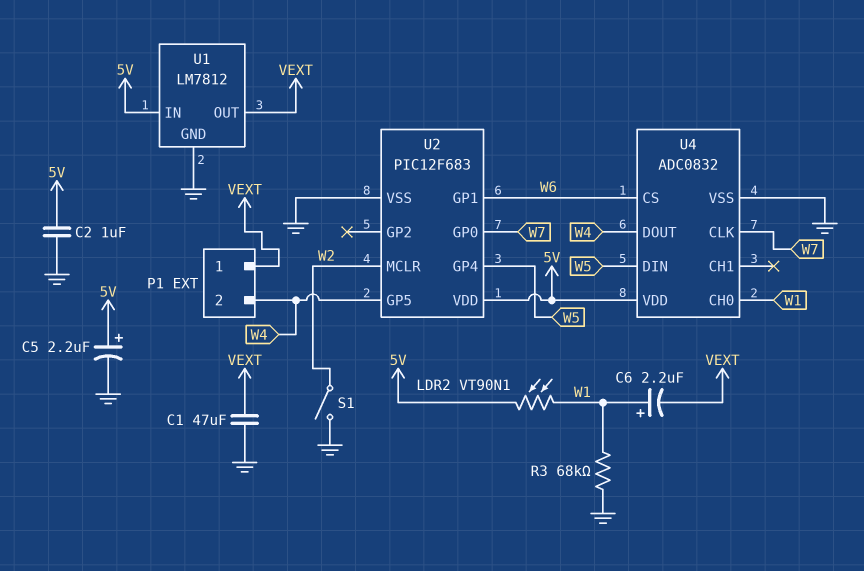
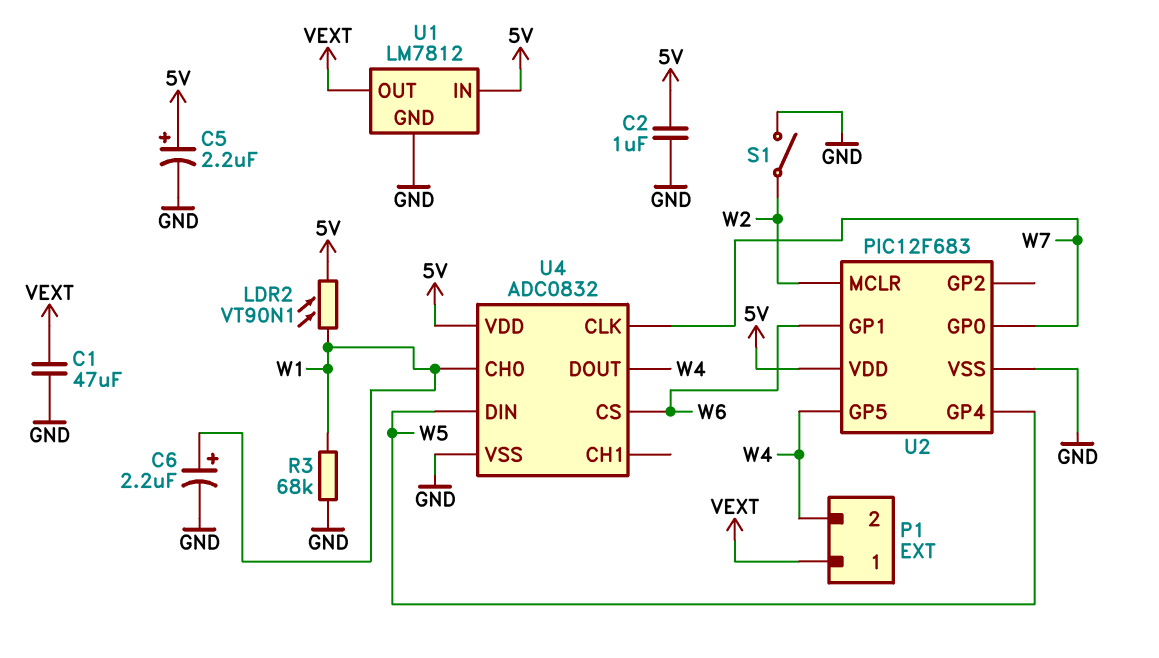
C6: 2.2uF (plus W1, minus VEXT) -> 2.2uF (plus W1, minus GND)

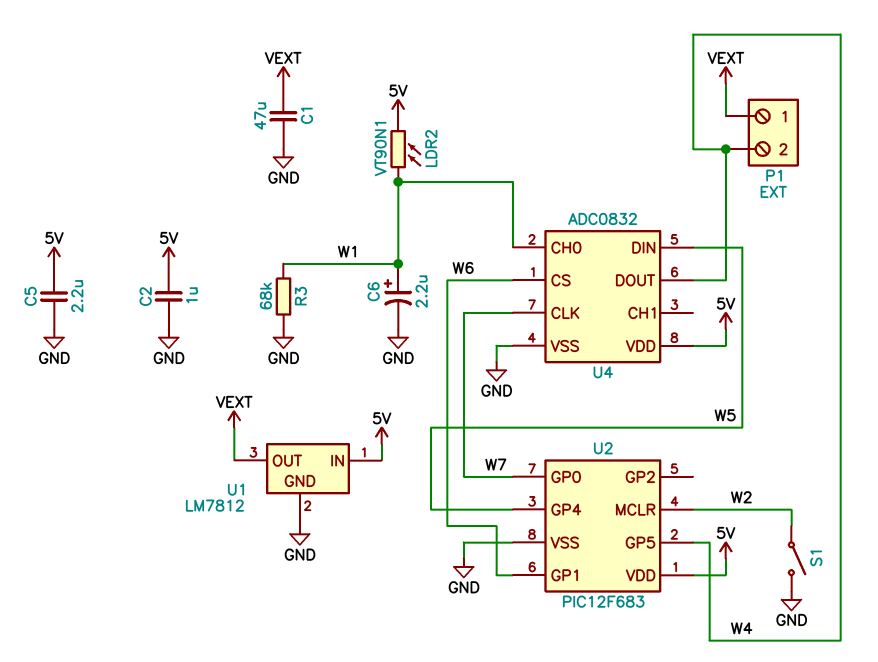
C5: 2.2uF (plus 5V, minus GND) -> 2.2uF (5V, GND)

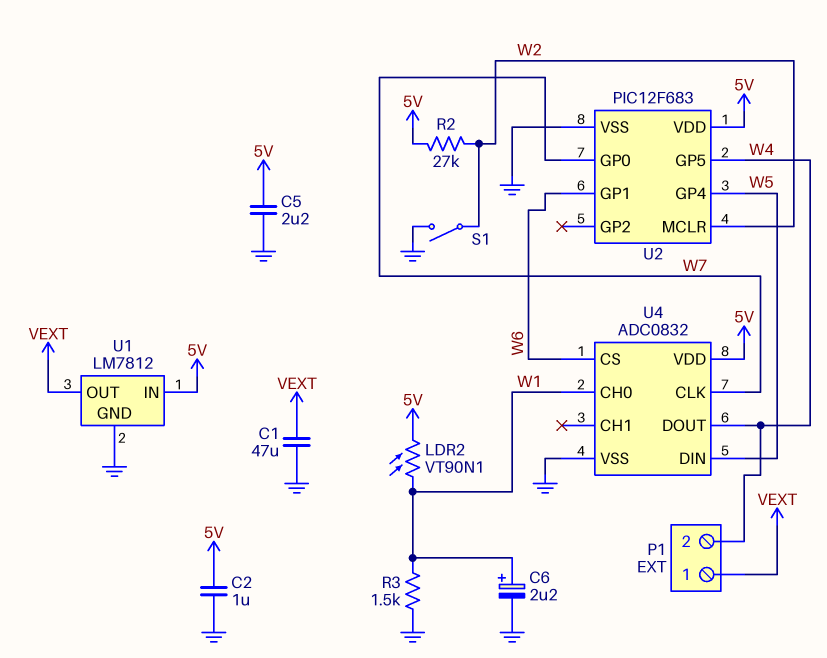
R2: none -> 27k (5V, W2)
R3: 68k (GND, W1) -> 1.5k (GND, W1)

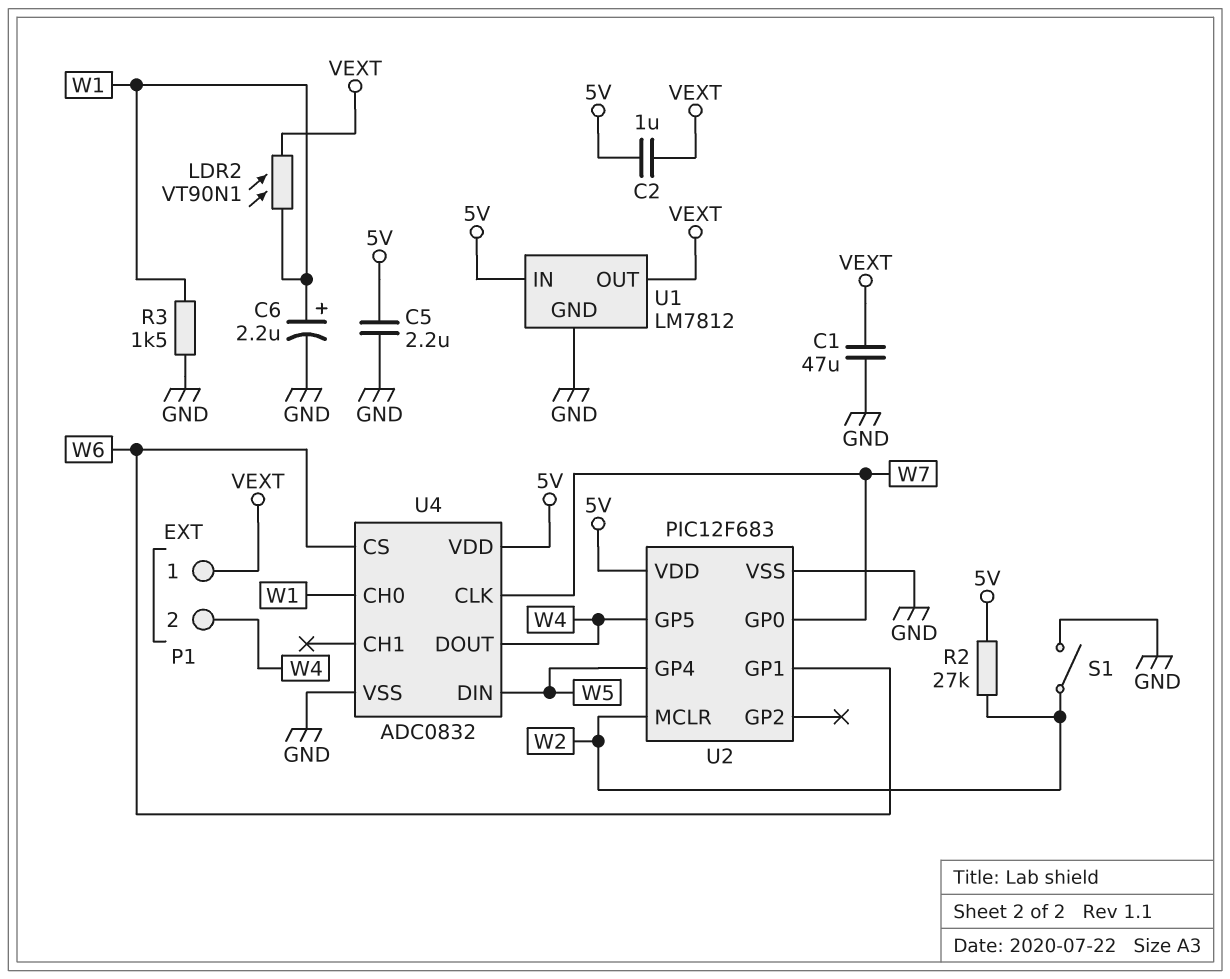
C2: 1uF (5V, GND) -> 1uF (5V, VEXT)
LDR2: VT90N1 (5V, W1) -> VT90N1 (VEXT, W1)

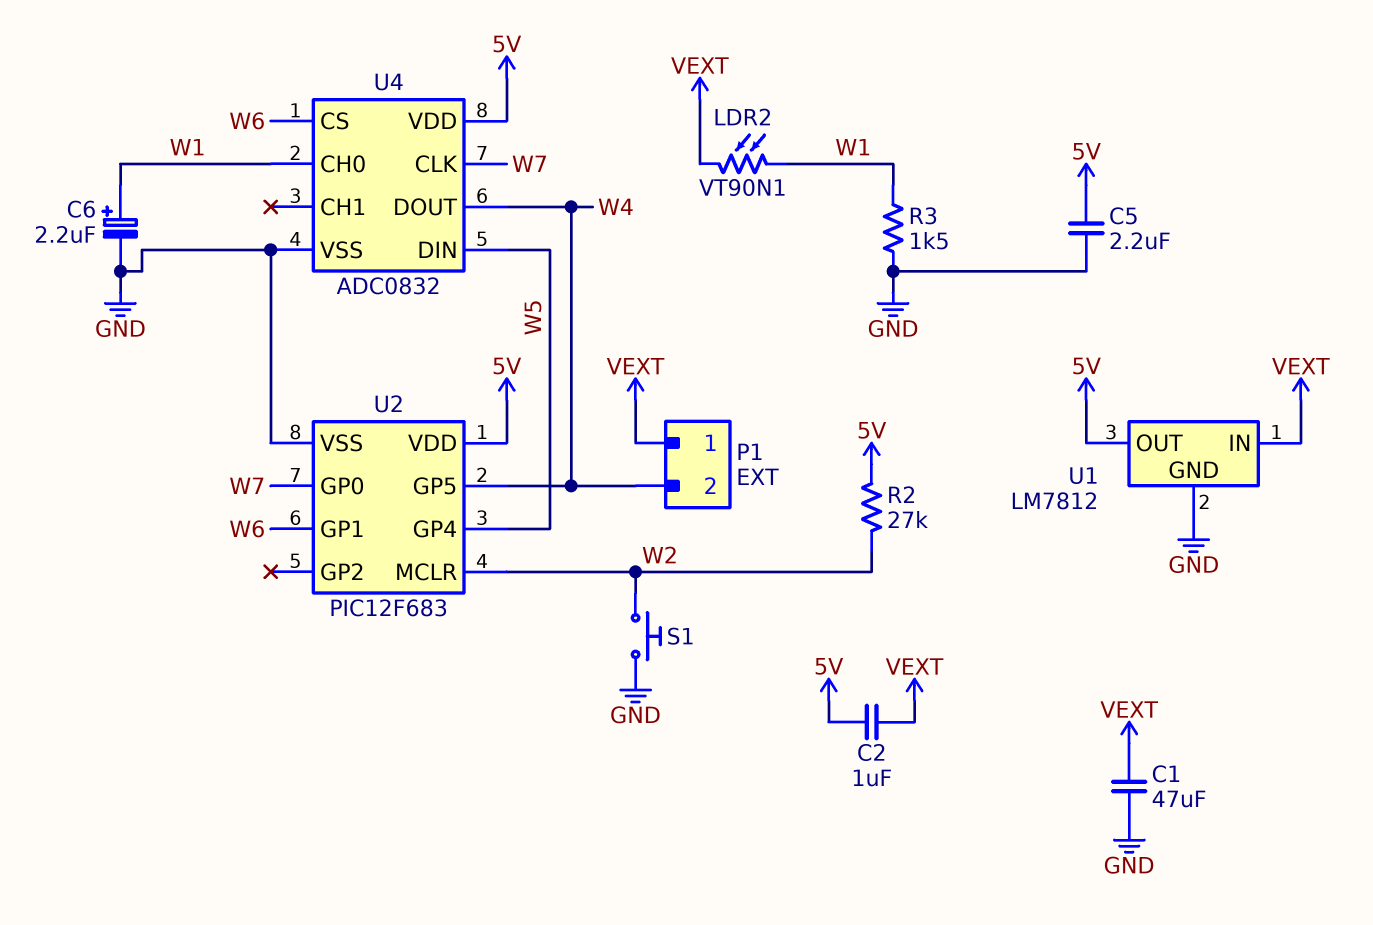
S1: switch (GND, W2) -> button (GND, W2)
U1 pin IN: 5V -> VEXT
U1 pin OUT: VEXT -> 5V

